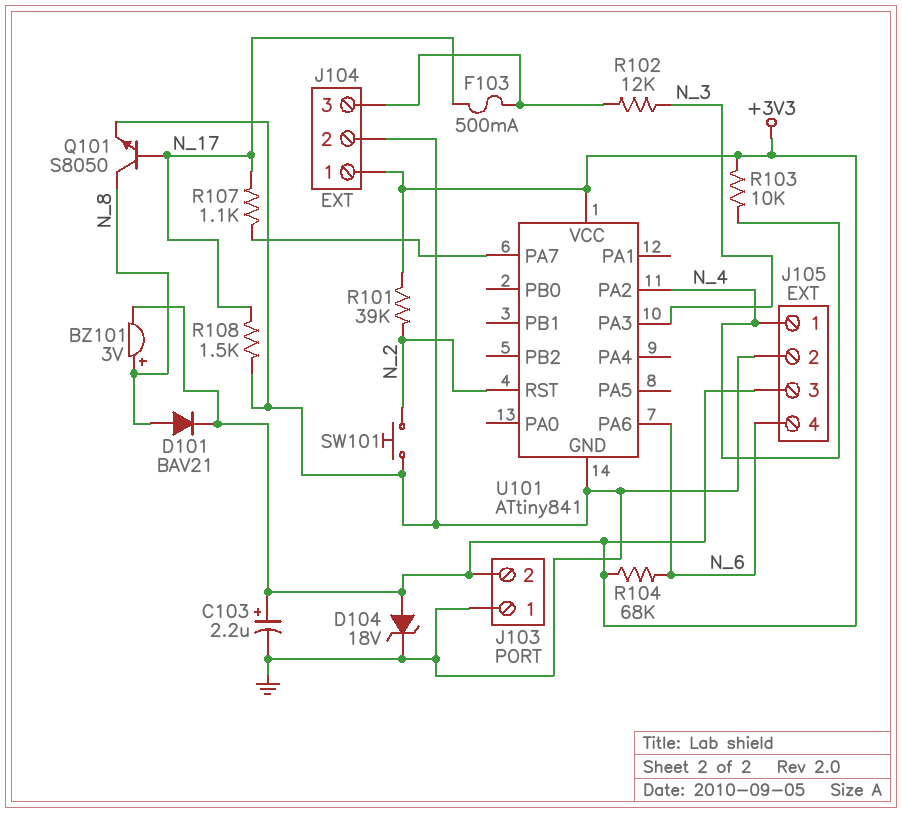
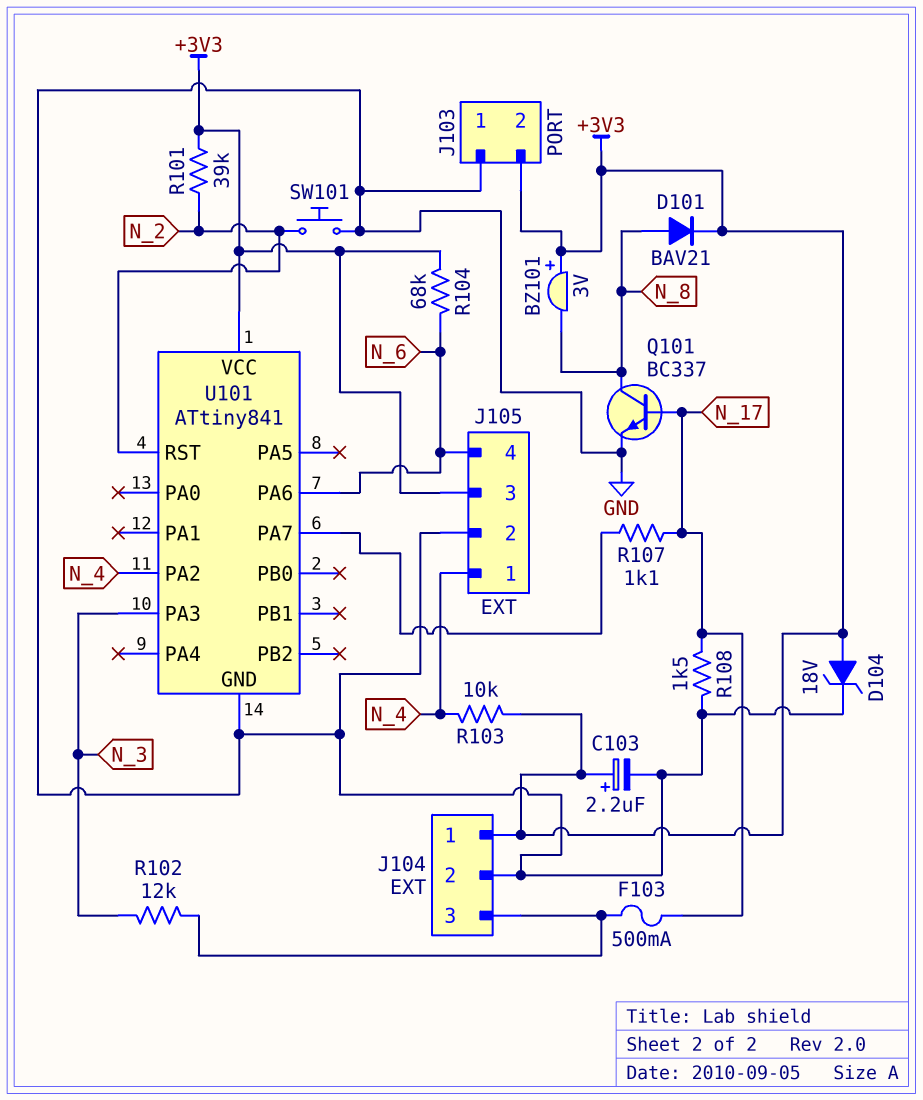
BZ101: buzzer 3V (plus N_8, minus +3V3) -> buzzer 3V (plus +3V3, minus N_8)
Q101: NPN S8050 (B N_17, C N_8, E GND) -> NPN BC337 (B N_17, C N_8, E GND)

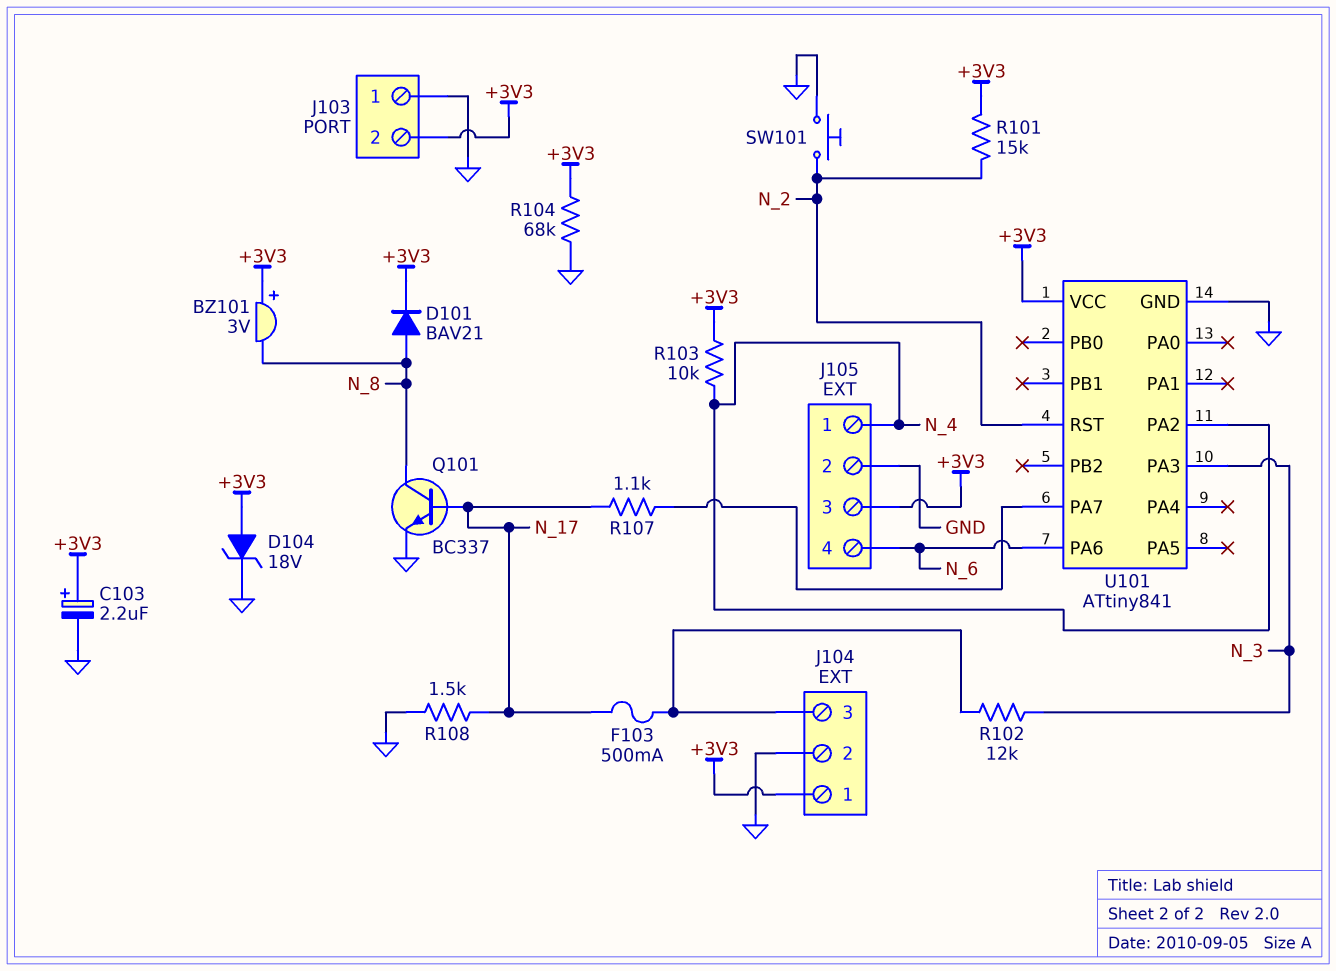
R101: 39k (+3V3, N_2) -> 15k (+3V3, N_2)
R104: 68k (+3V3, N_6) -> 68k (+3V3, GND)

